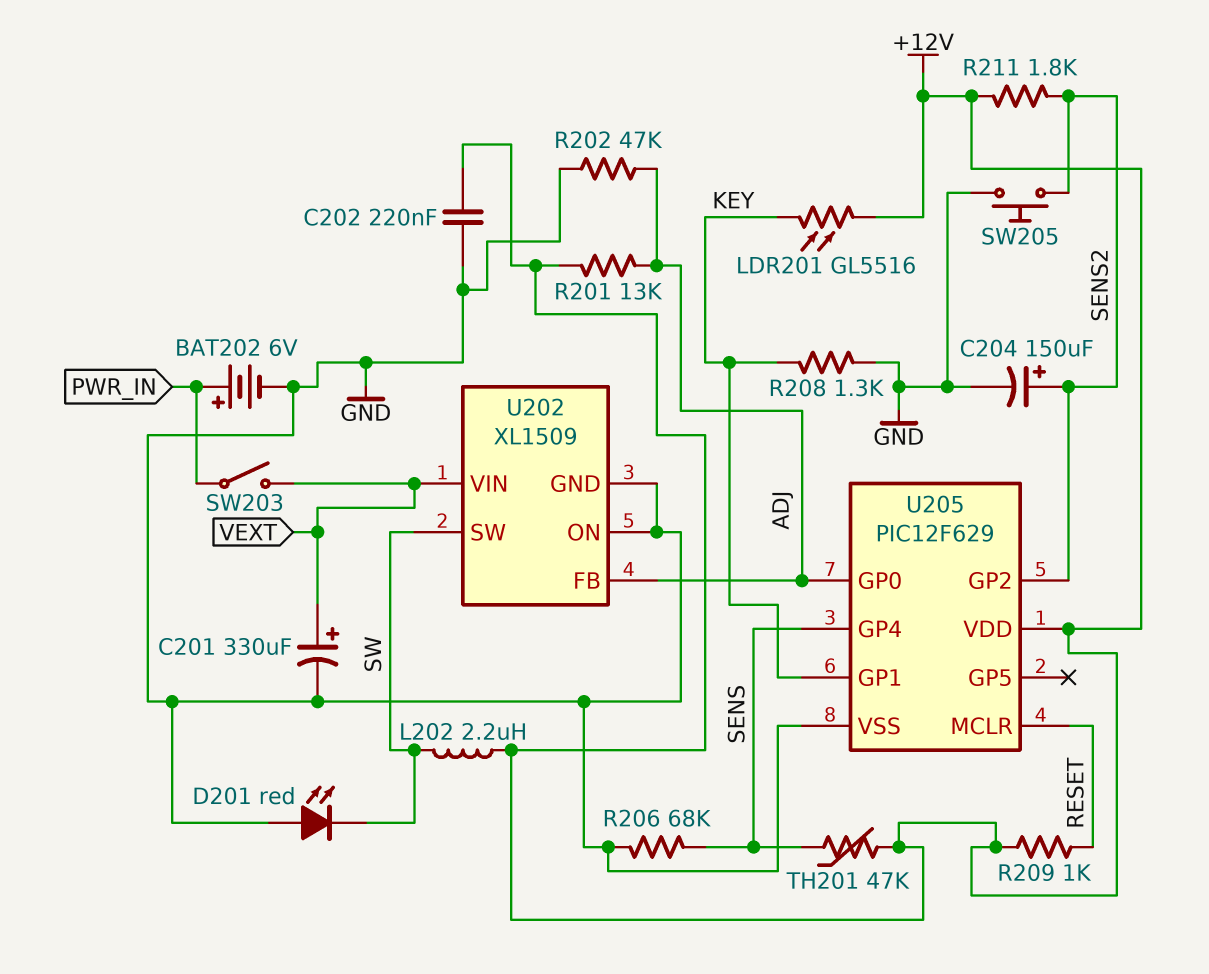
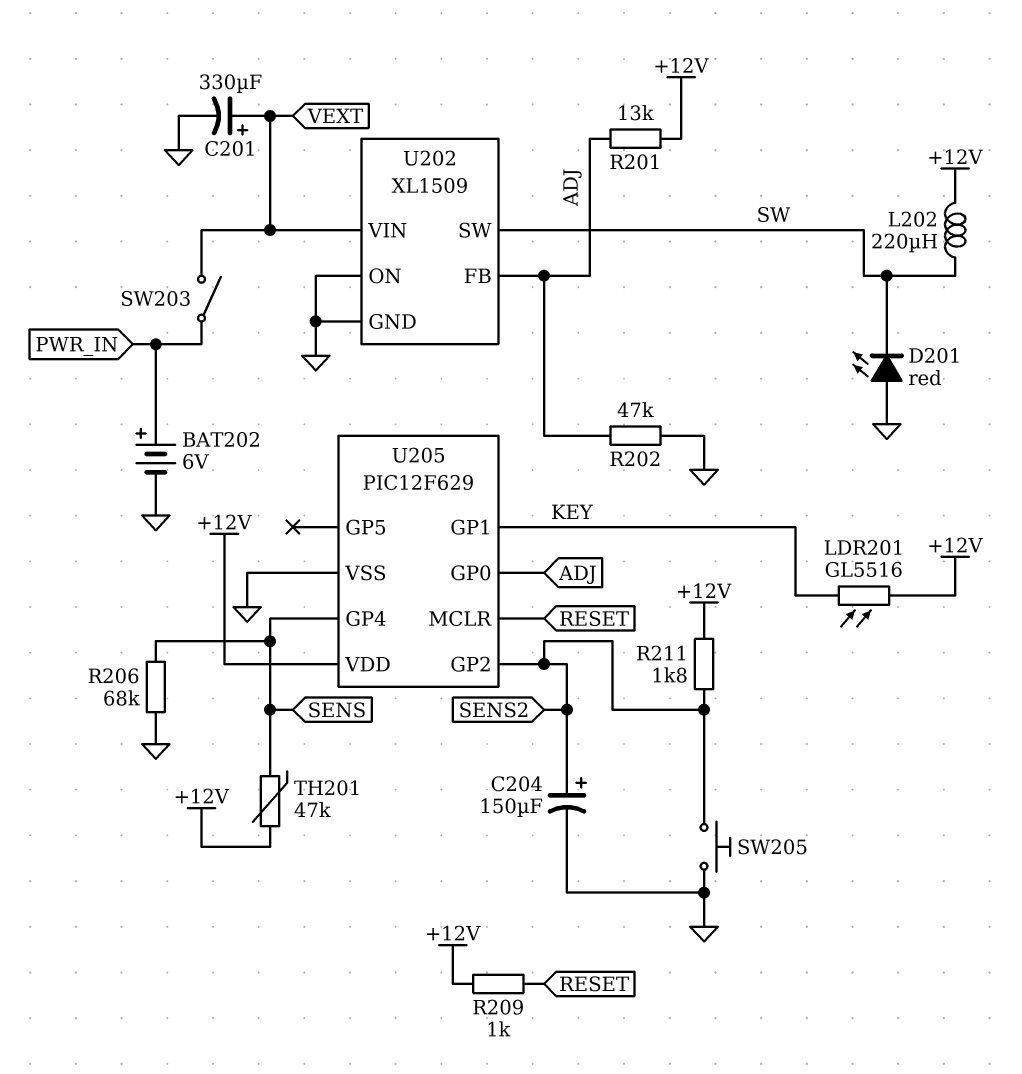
C202: 220nF (+12V, GND) -> none
L202: 2.2uH (+12V, SW) -> 220uH (+12V, SW)
R208: 1.3k (GND, KEY) -> none

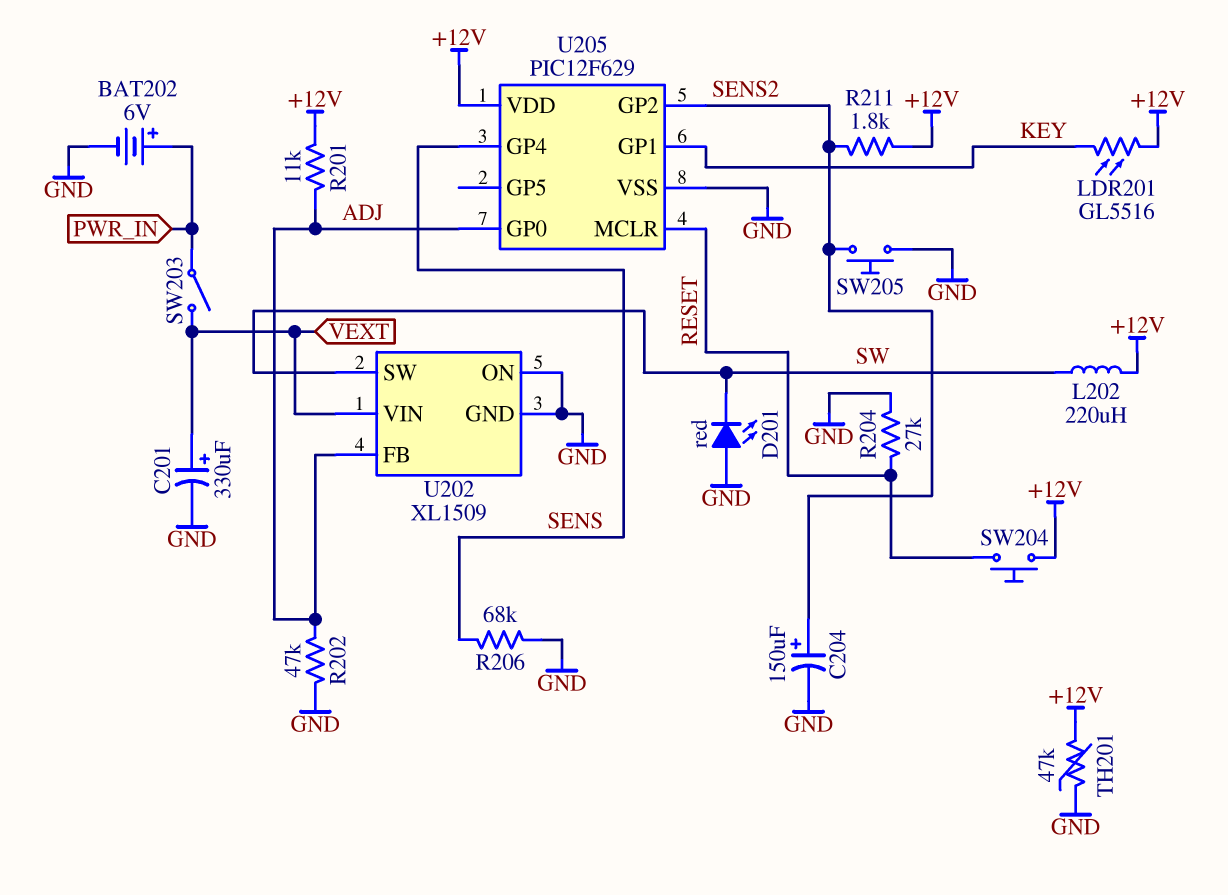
R201: 13k (+12V, ADJ) -> 11k (+12V, ADJ)
R204: none -> 27k (GND, RESET)
R209: 1k (+12V, RESET) -> none
SW204: none -> button (+12V, RESET)
TH201: 47k (+12V, SENS) -> 47k (+12V, GND)

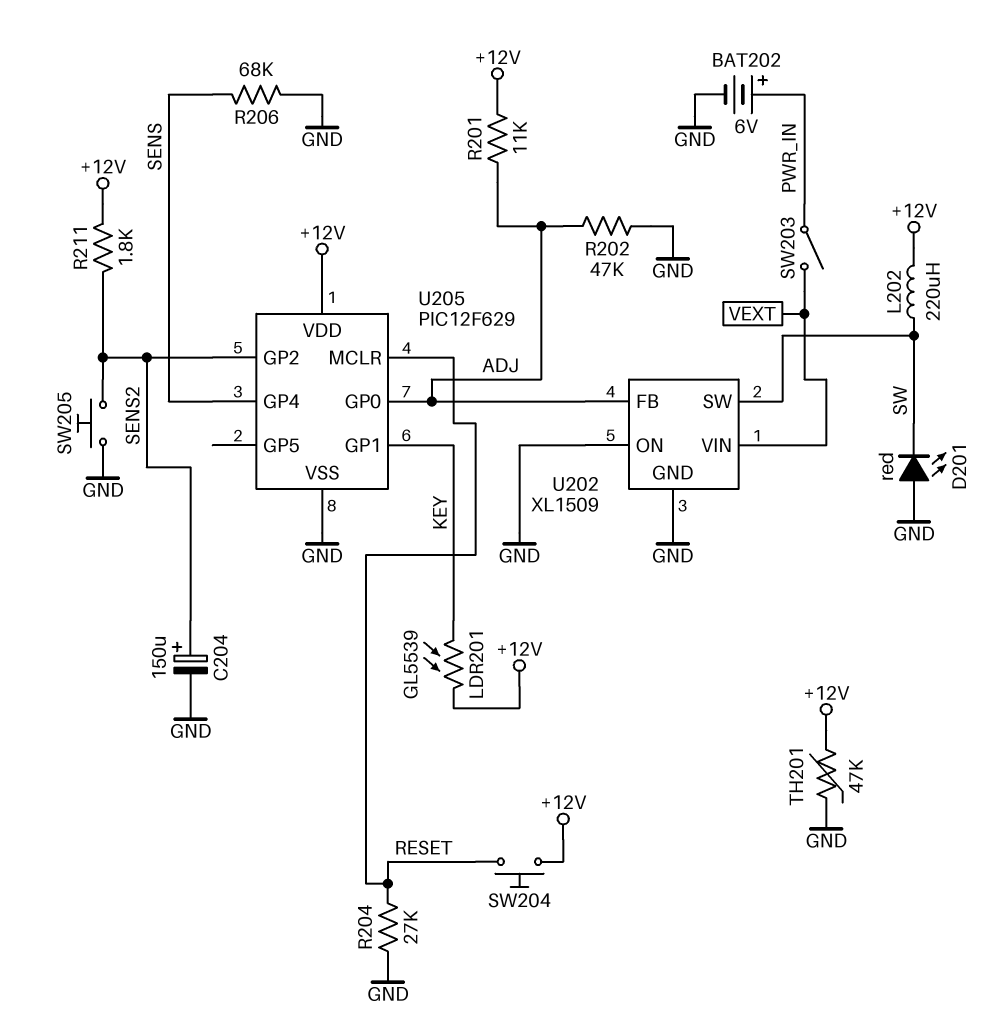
C201: 330uF (plus VEXT, minus GND) -> none
LDR201: GL5516 (+12V, KEY) -> GL5539 (+12V, KEY)

